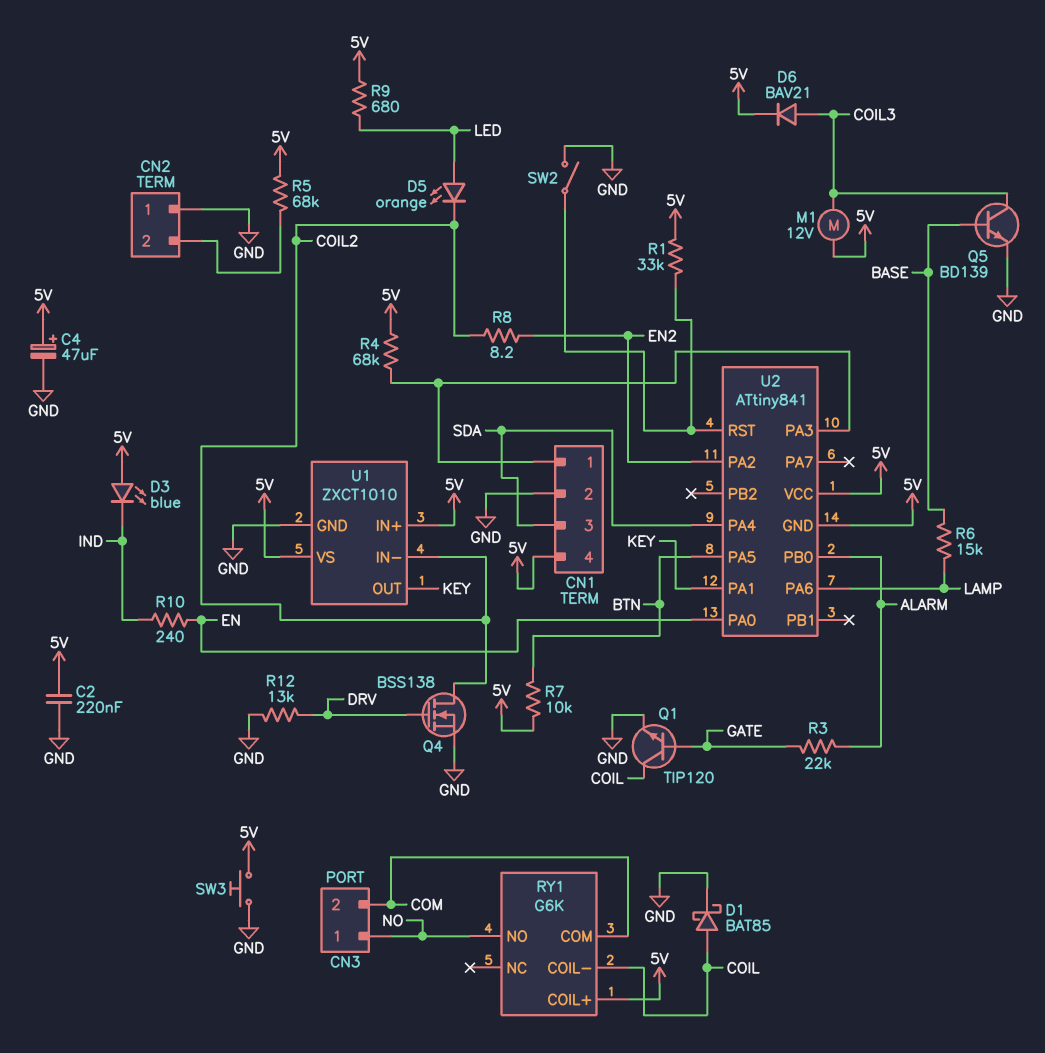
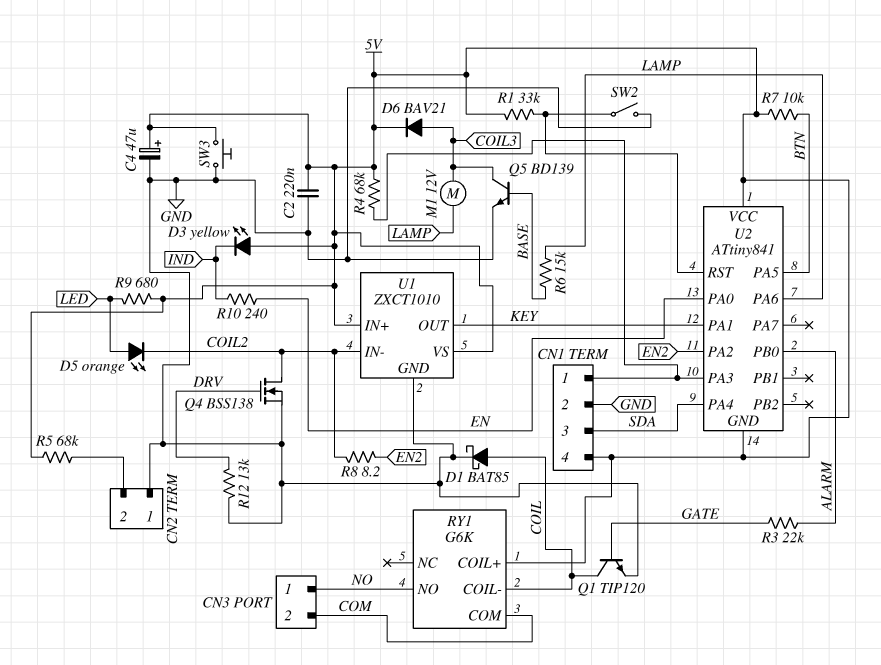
D3: LED blue (A 5V, K IND) -> LED yellow (A 5V, K IND)
M1: motor 12V (5V, COIL3) -> motor 12V (COIL3, LAMP)

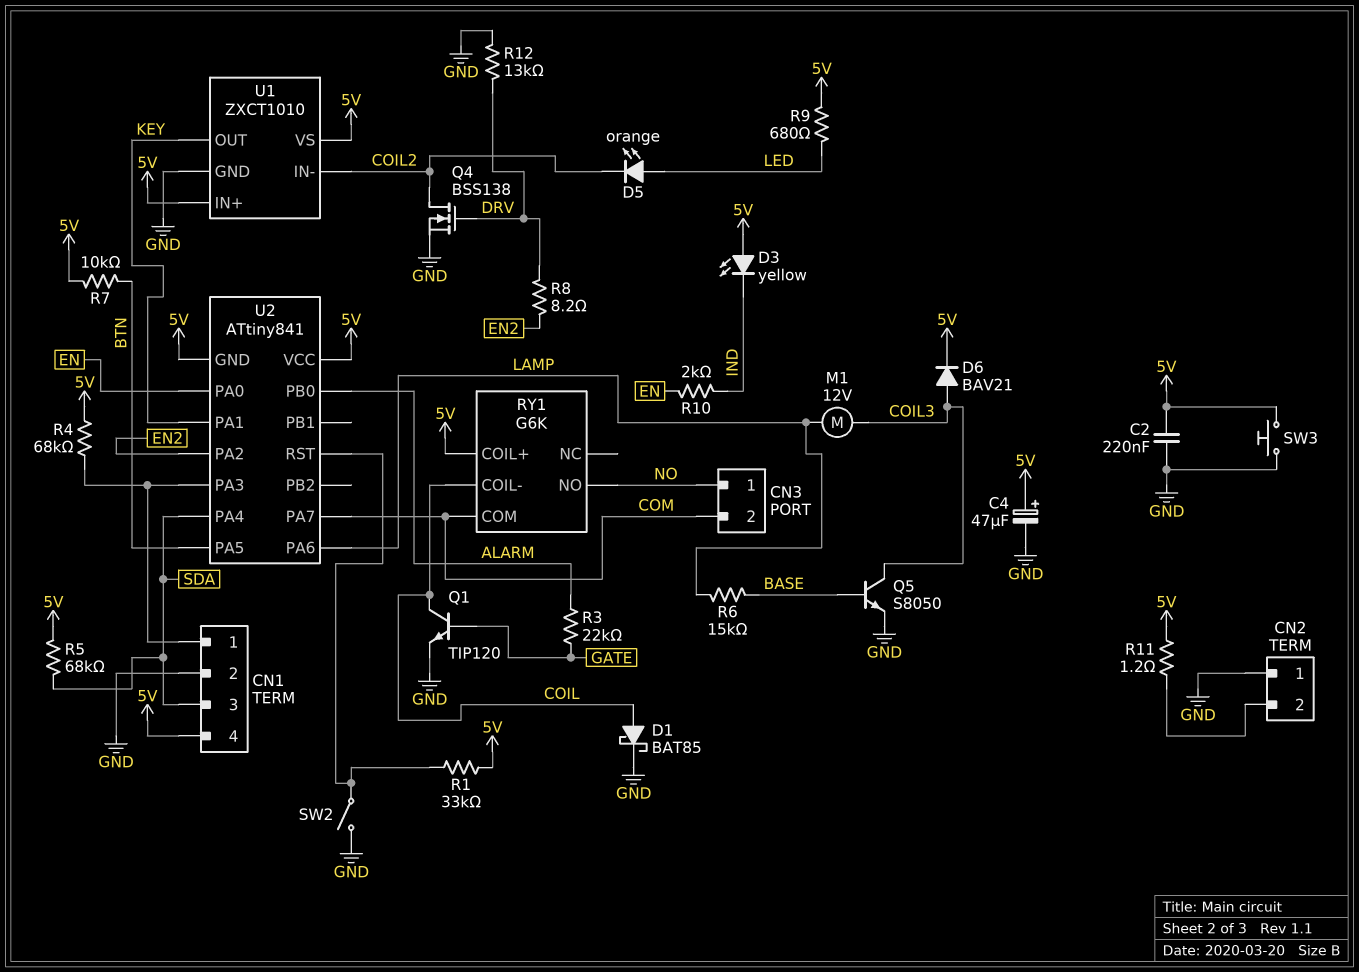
Q5: NPN BD139 (B BASE, C COIL3, E GND) -> NPN S8050 (B BASE, C COIL3, E GND)
R5: 68k (5V, CN2/2) -> 68k (5V, SDA)
R8: 8.2 (COIL2, EN2) -> 8.2 (DRV, EN2)
R10: 240 (EN, IND) -> 2k (EN, IND)
R11: none -> 1.2 (5V, CN2/2)
U2 pin PA7: none -> COM

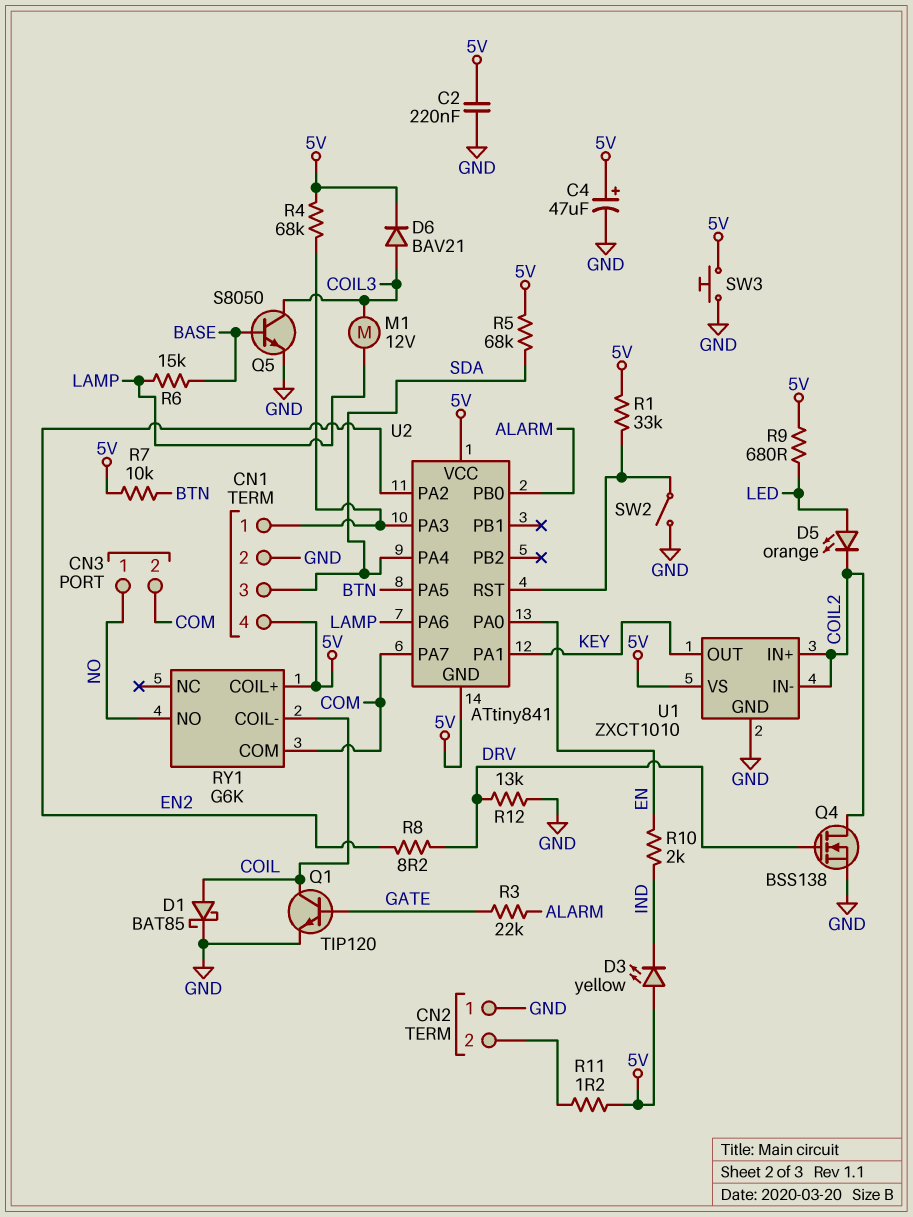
U1 pin IN+: 5V -> COIL2

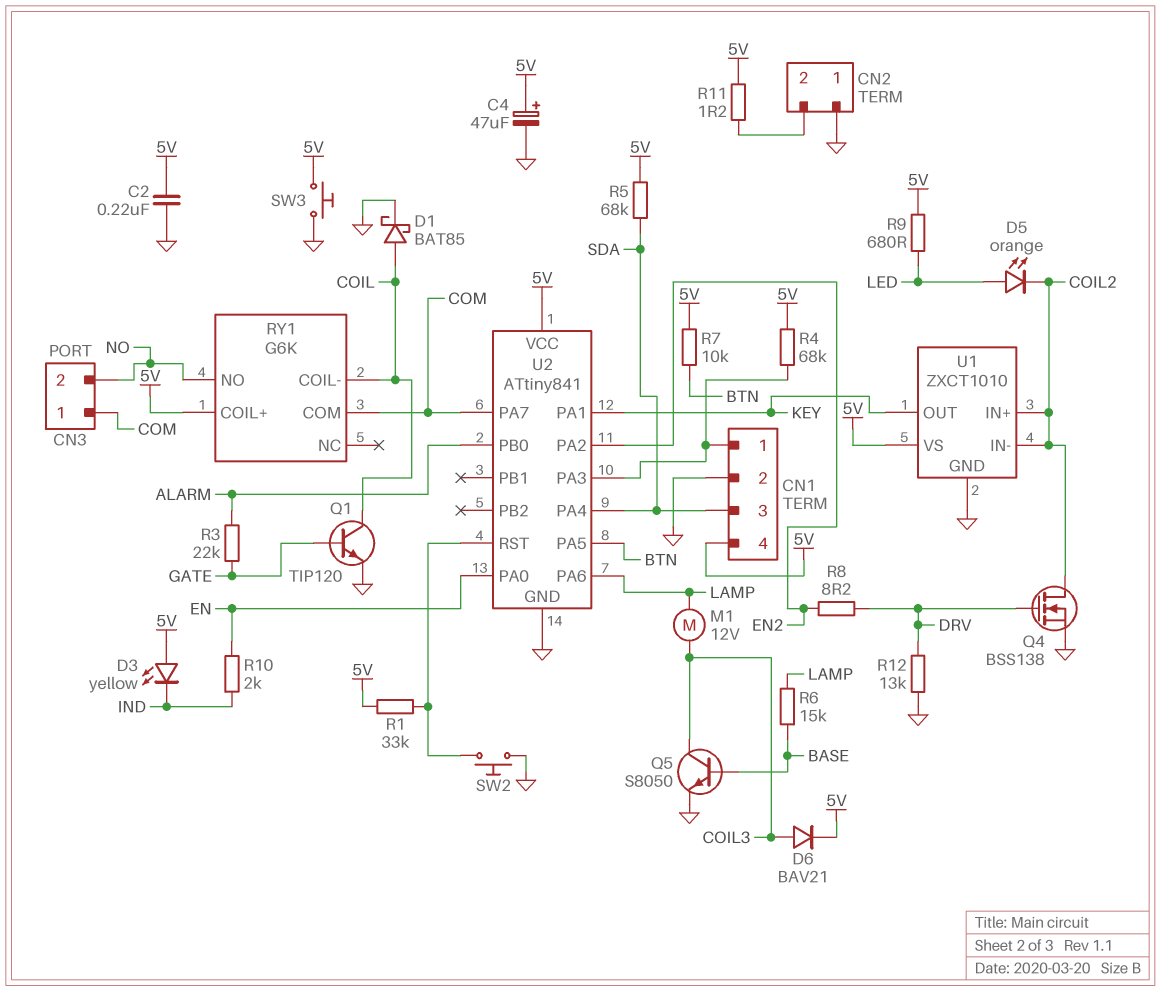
CN3 pin 1: NO -> COM
CN3 pin 2: COM -> NO
SW2: switch (GND, U2/RST) -> button (GND, U2/RST)
U2 pin GND: 5V -> GND

